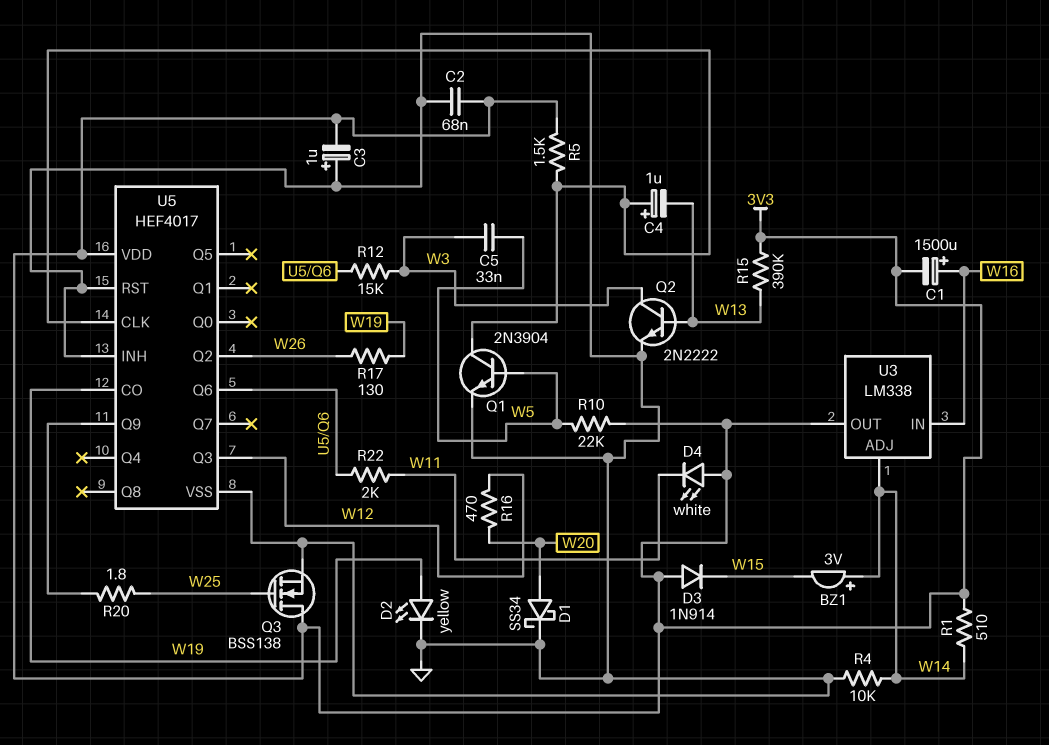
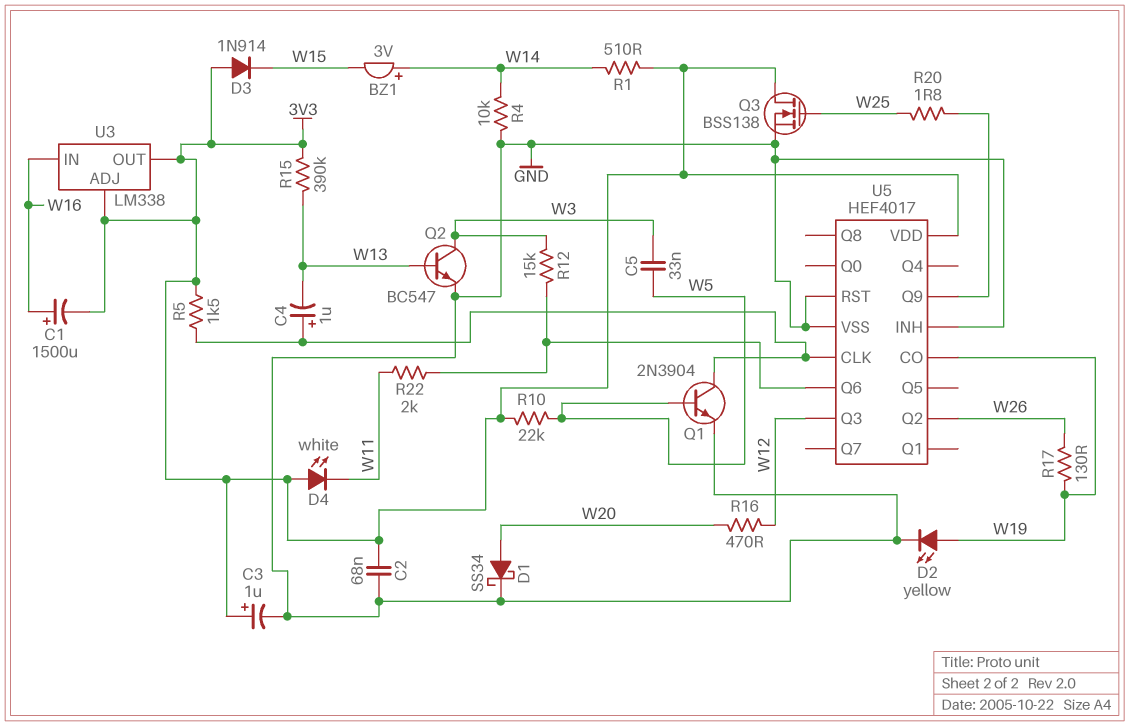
C3: 1uF (plus GND, minus 3V3) -> 1uF (plus 3V3, minus GND)
Q2: NPN 2N2222 (B W13, C W3, E GND) -> NPN BC547 (B W13, C W3, E GND)
U3 pin ADJ: W14 -> 3V3

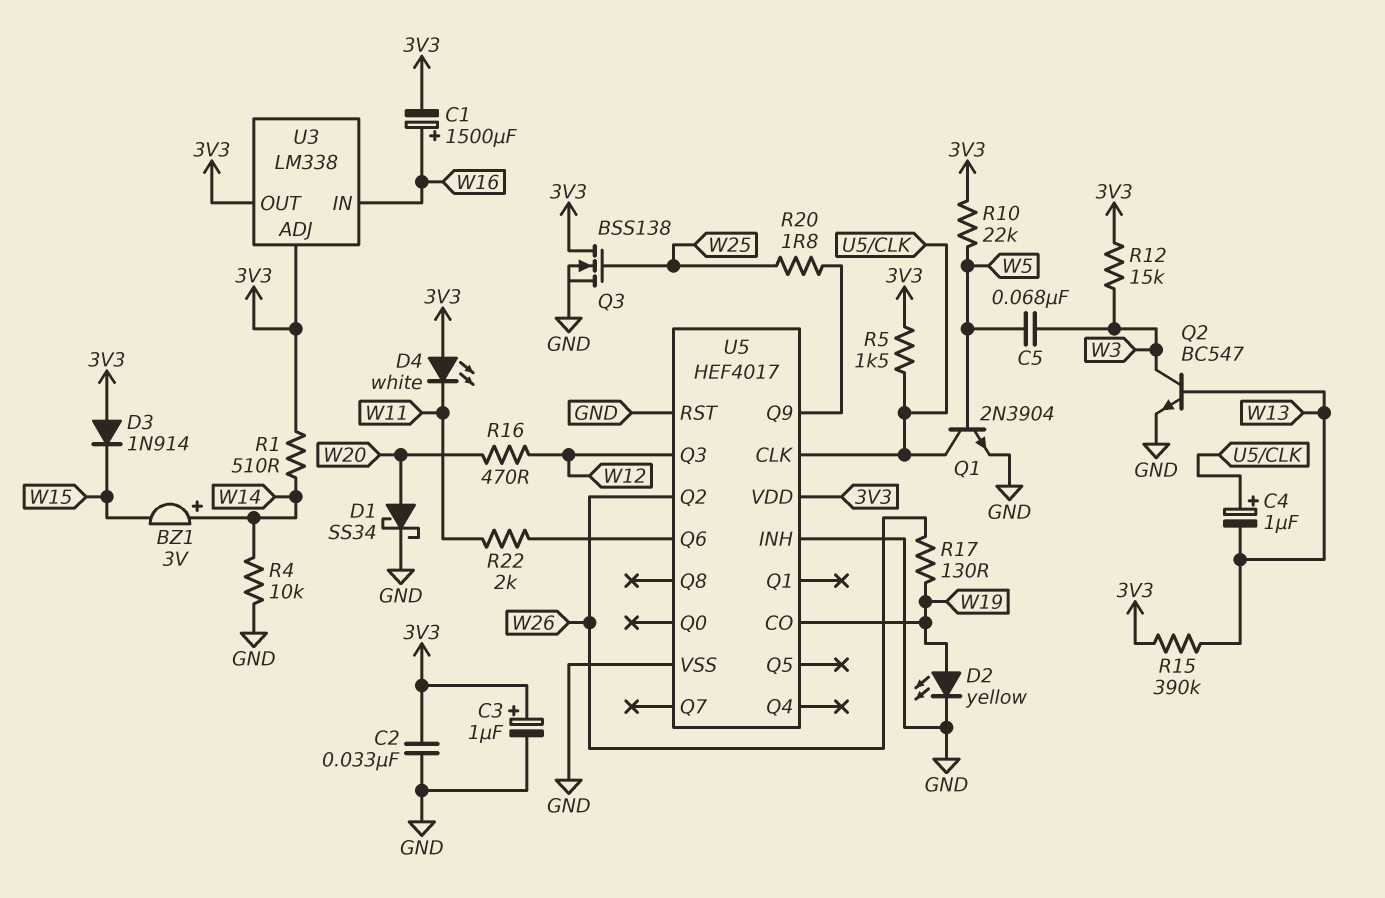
C2: 68nF (3V3, GND) -> 33nF (3V3, GND)
C5: 33nF (W3, W5) -> 68nF (W3, W5)
R12: 15k (U5/Q6, W3) -> 15k (3V3, W3)

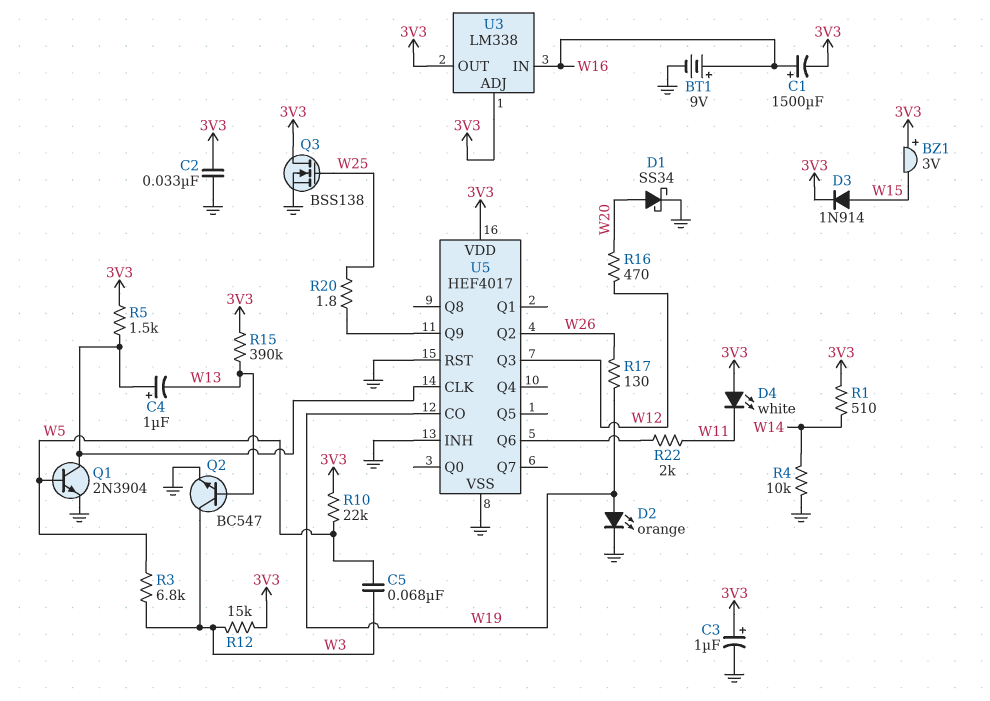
BT1: none -> 9V (plus W16, minus GND)
BZ1: buzzer 3V (plus W14, minus W15) -> buzzer 3V (plus 3V3, minus W15)
D2: LED yellow (A W19, K GND) -> LED orange (A W19, K GND)
D3: diode 1N914 (A 3V3, K W15) -> diode 1N914 (A W15, K 3V3)
R3: none -> 6.8k (W3, W5)

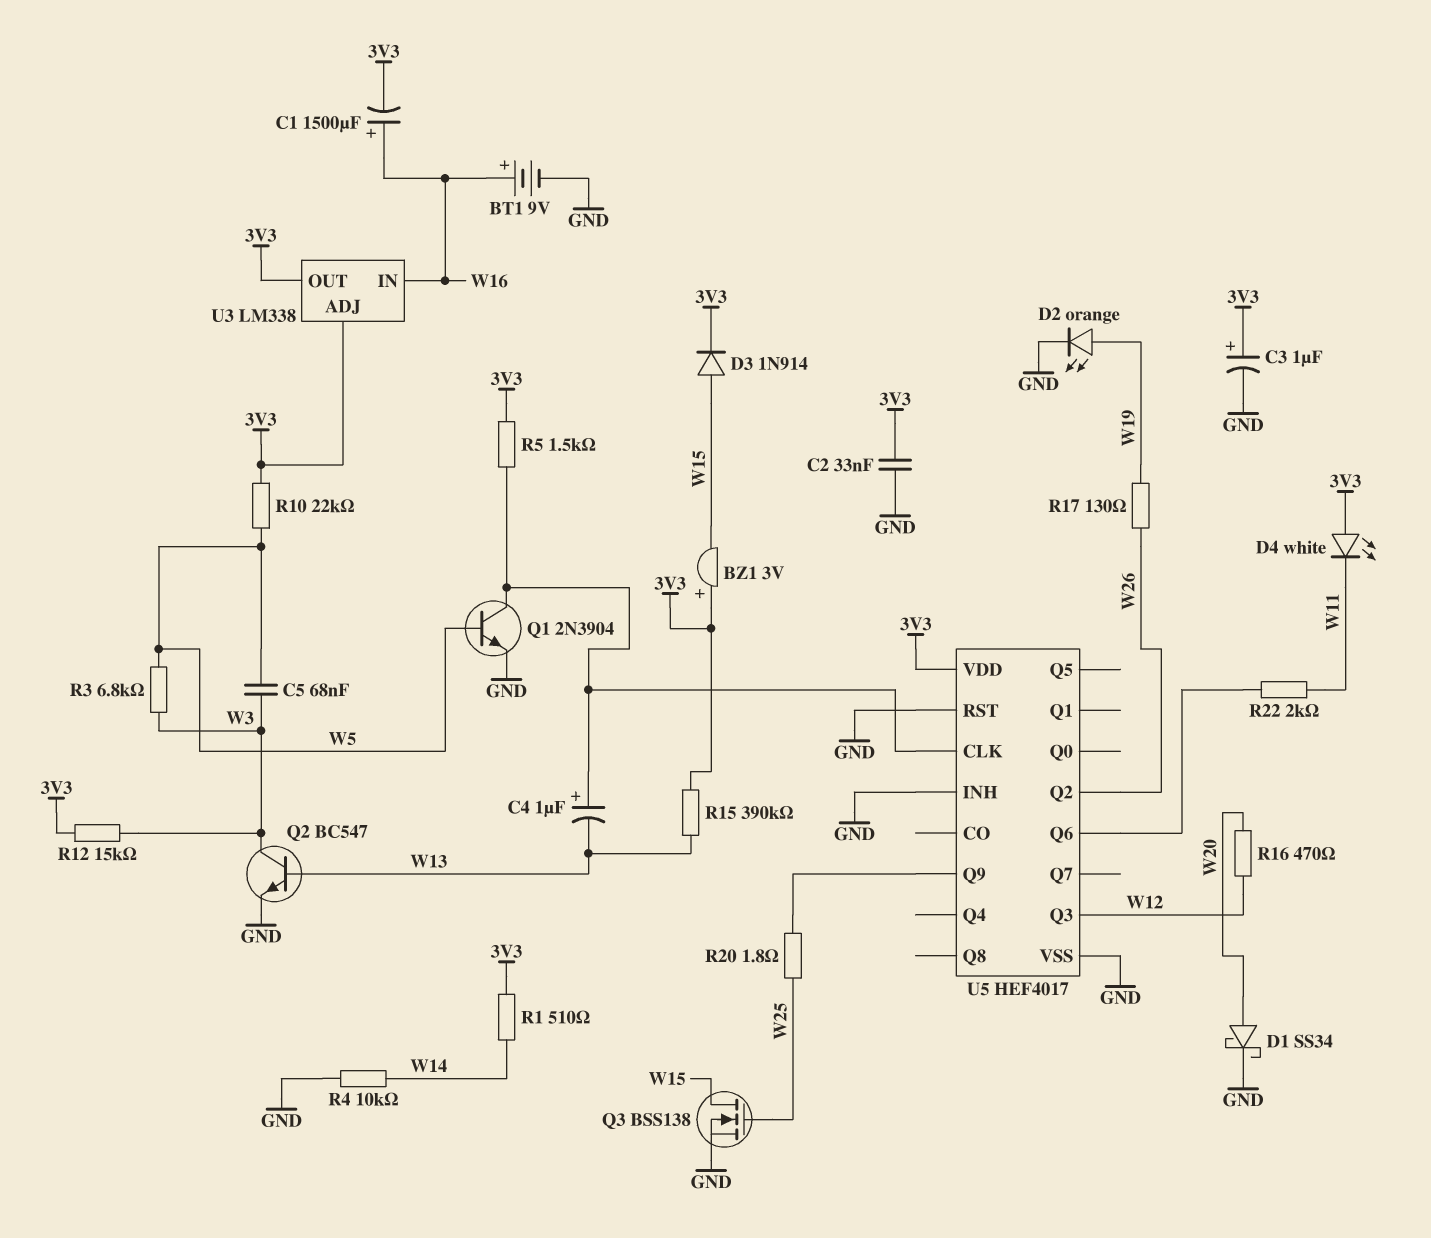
Q3: NMOS BSS138 (G W25, D 3V3, S GND) -> NMOS BSS138 (G W25, D W15, S GND)
U5 pin CO: W19 -> none

